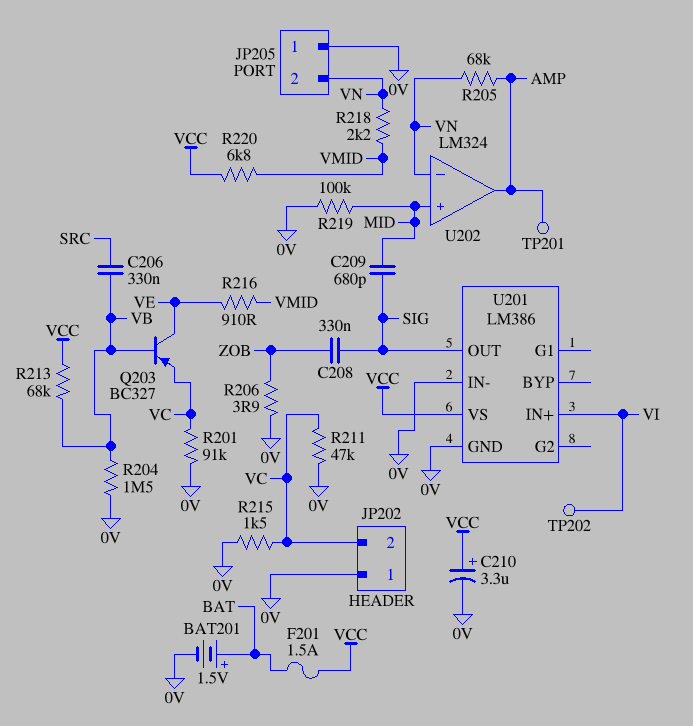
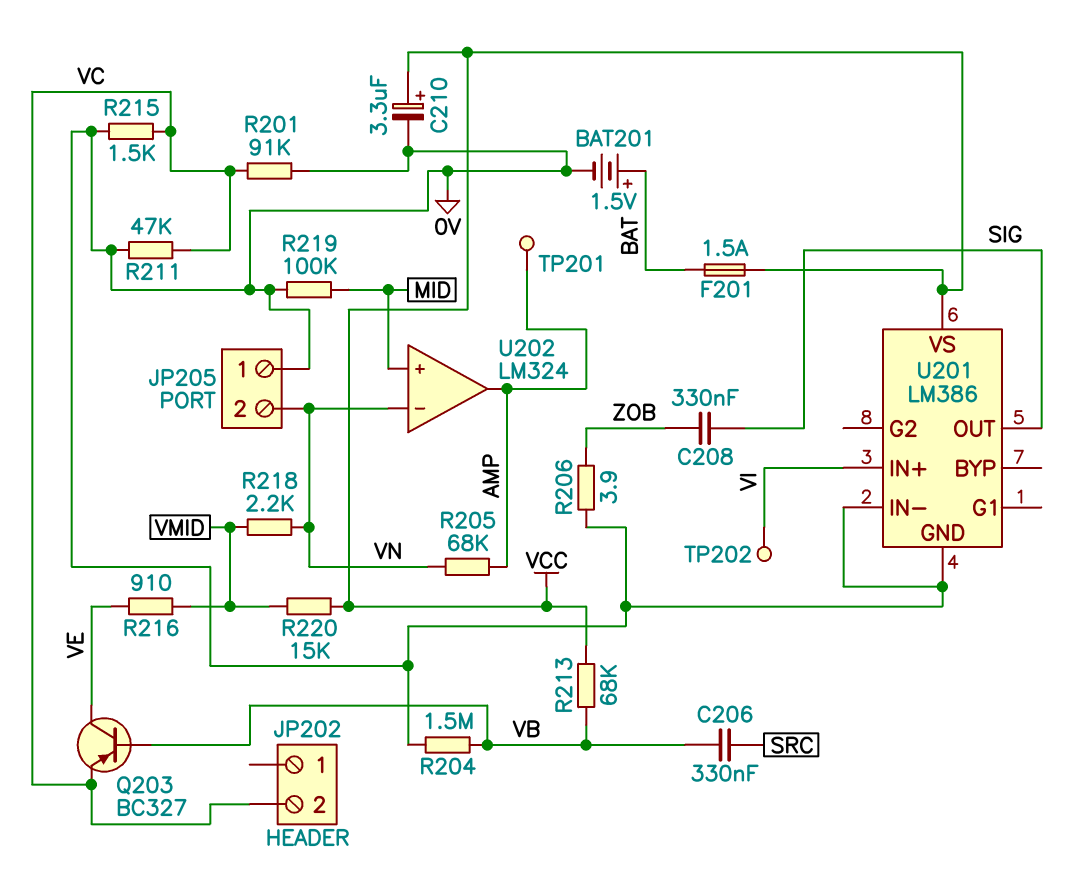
C209: 680pF (MID, SIG) -> none
JP202 pin 1: 0V -> none
R220: 6.8k (VCC, VMID) -> 15k (VCC, VMID)

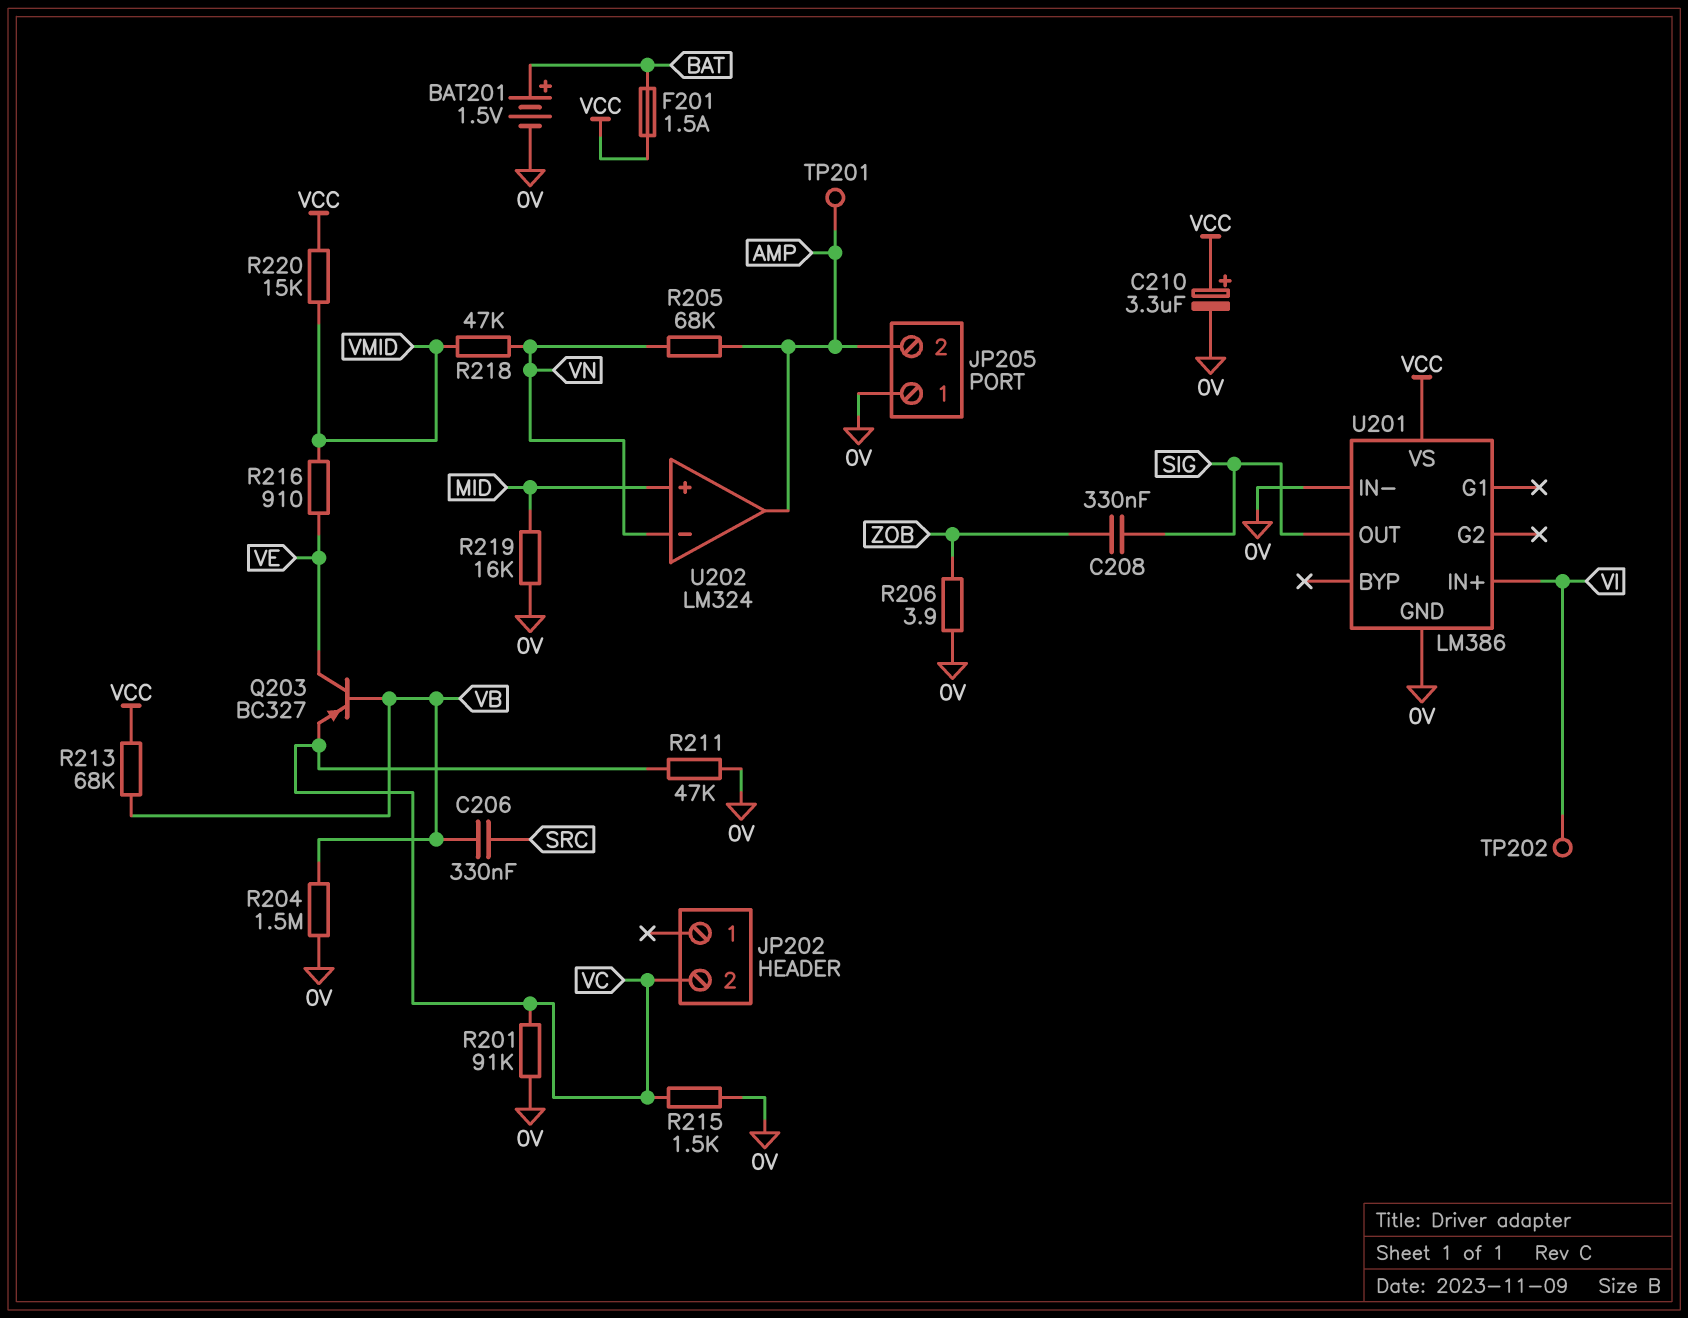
JP205 pin 2: VN -> AMP
R218: 2.2k (VMID, VN) -> 47k (VMID, VN)
R219: 100k (0V, MID) -> 16k (0V, MID)

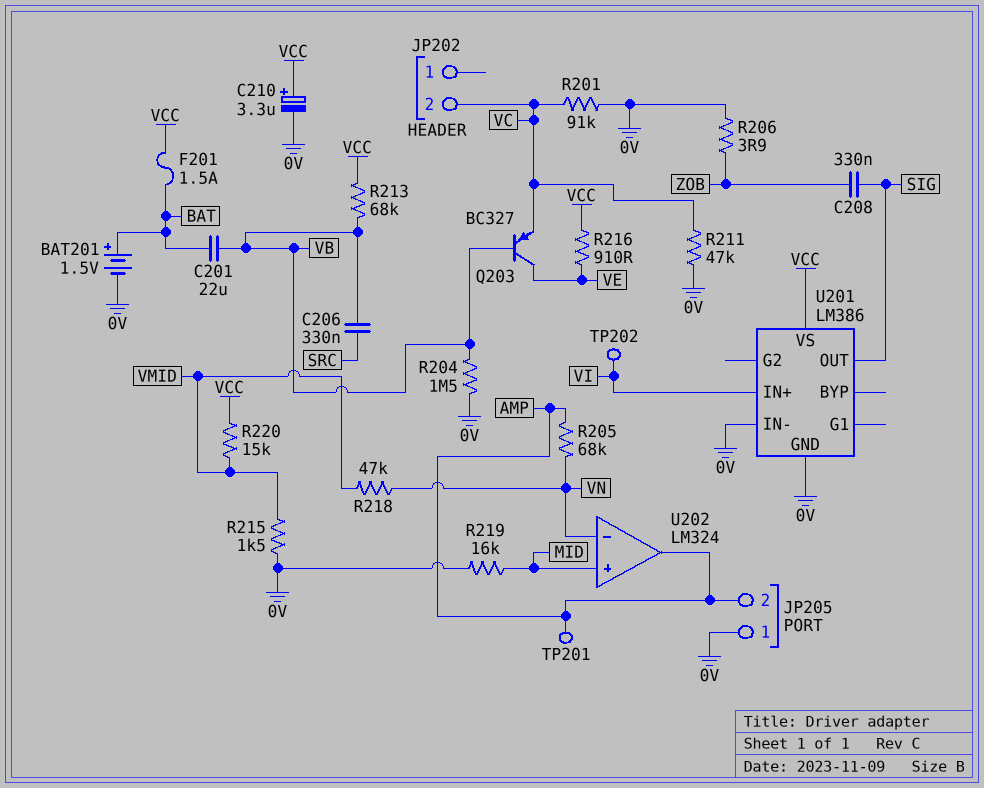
C201: none -> 22uF (BAT, VB)
R215: 1.5k (0V, VC) -> 1.5k (0V, VMID)
R216: 910 (VE, VMID) -> 910 (VCC, VE)

